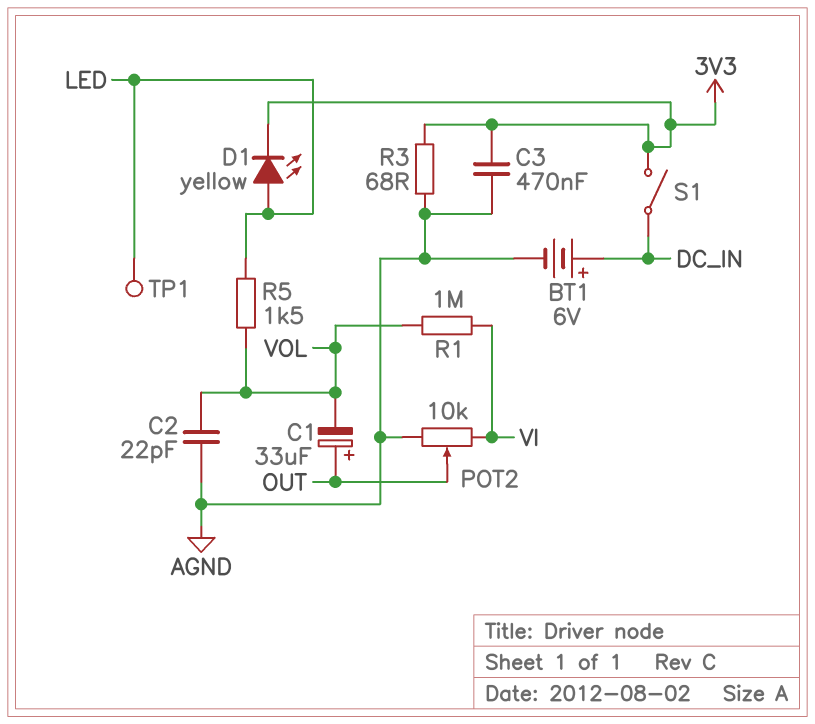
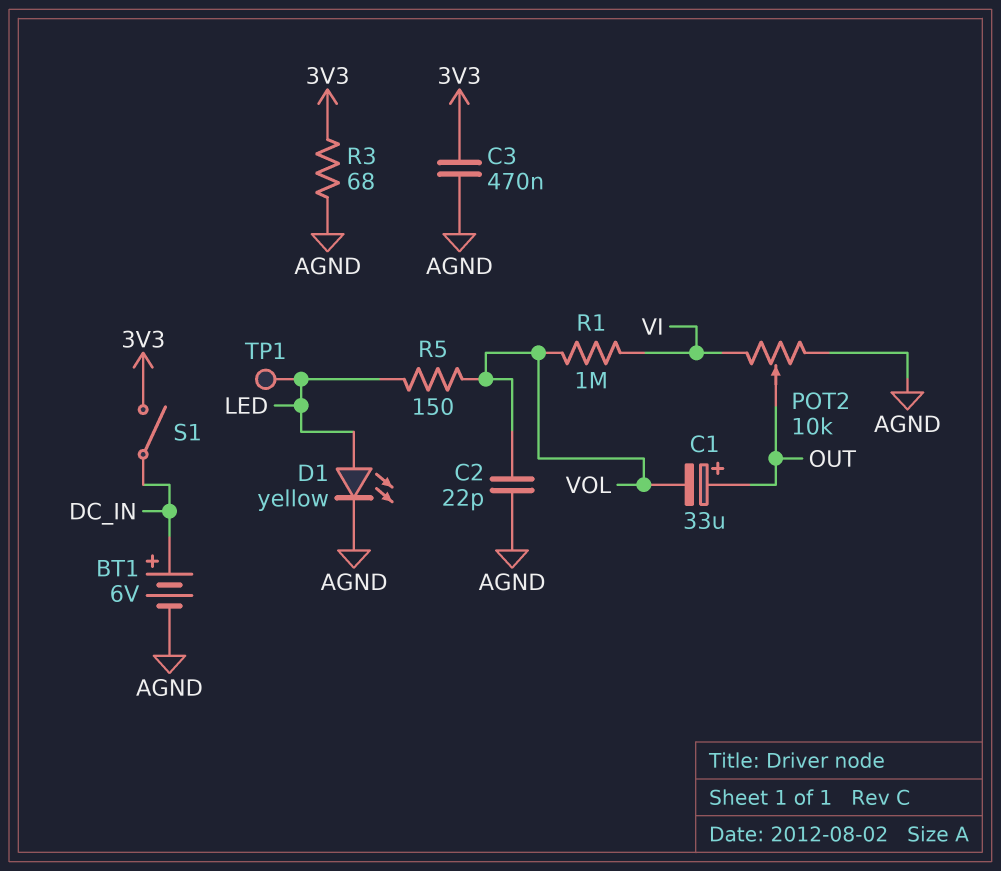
D1: LED yellow (A LED, K 3V3) -> LED yellow (A LED, K AGND)
R5: 1.5k (LED, VOL) -> 150 (LED, VOL)

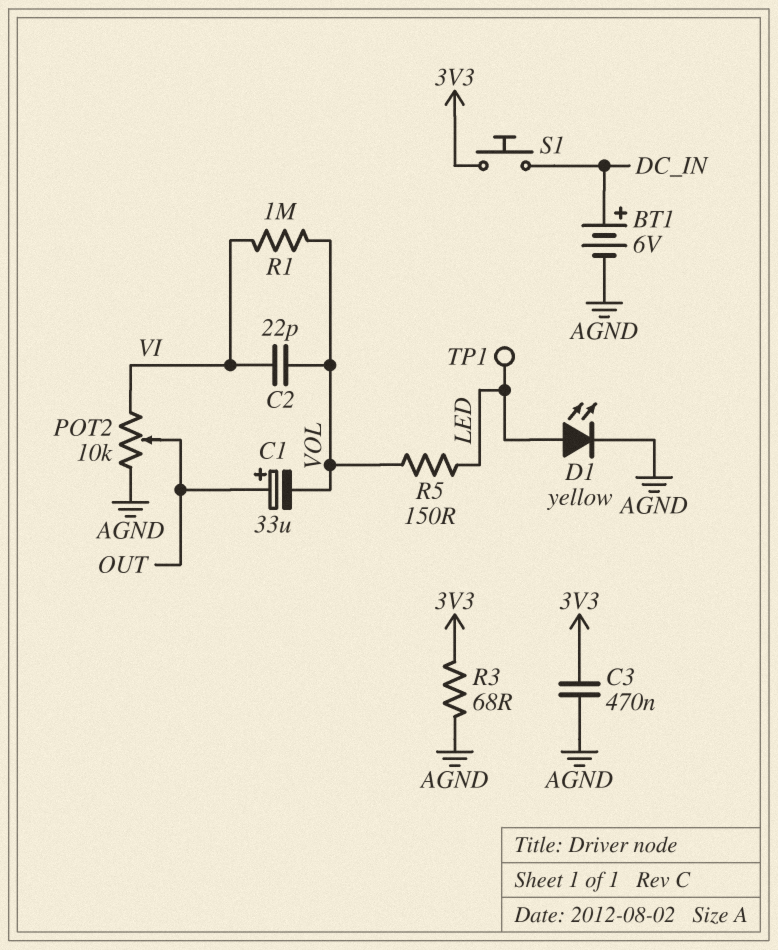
C2: 22pF (AGND, VOL) -> 22pF (VI, VOL)
S1: switch (3V3, DC_IN) -> button (3V3, DC_IN)

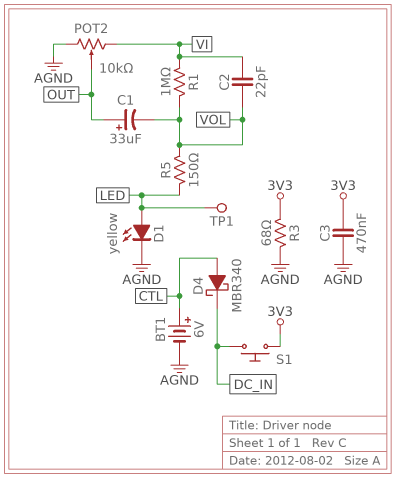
BT1: 6V (plus DC_IN, minus AGND) -> 6V (plus CTL, minus AGND)
D4: none -> schottky MBR340 (A CTL, K DC_IN)

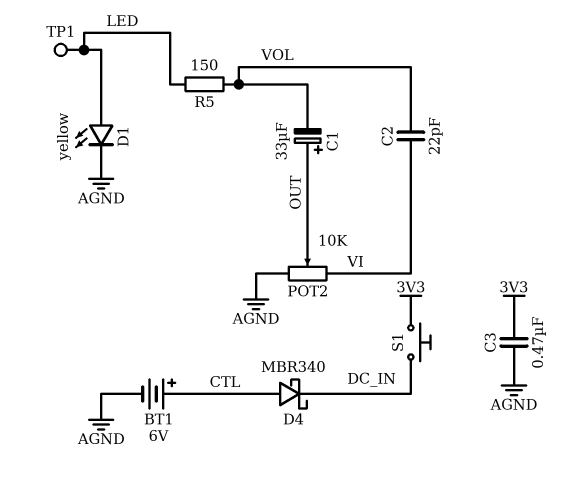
R1: 1M (VI, VOL) -> none
R3: 68 (3V3, AGND) -> none

